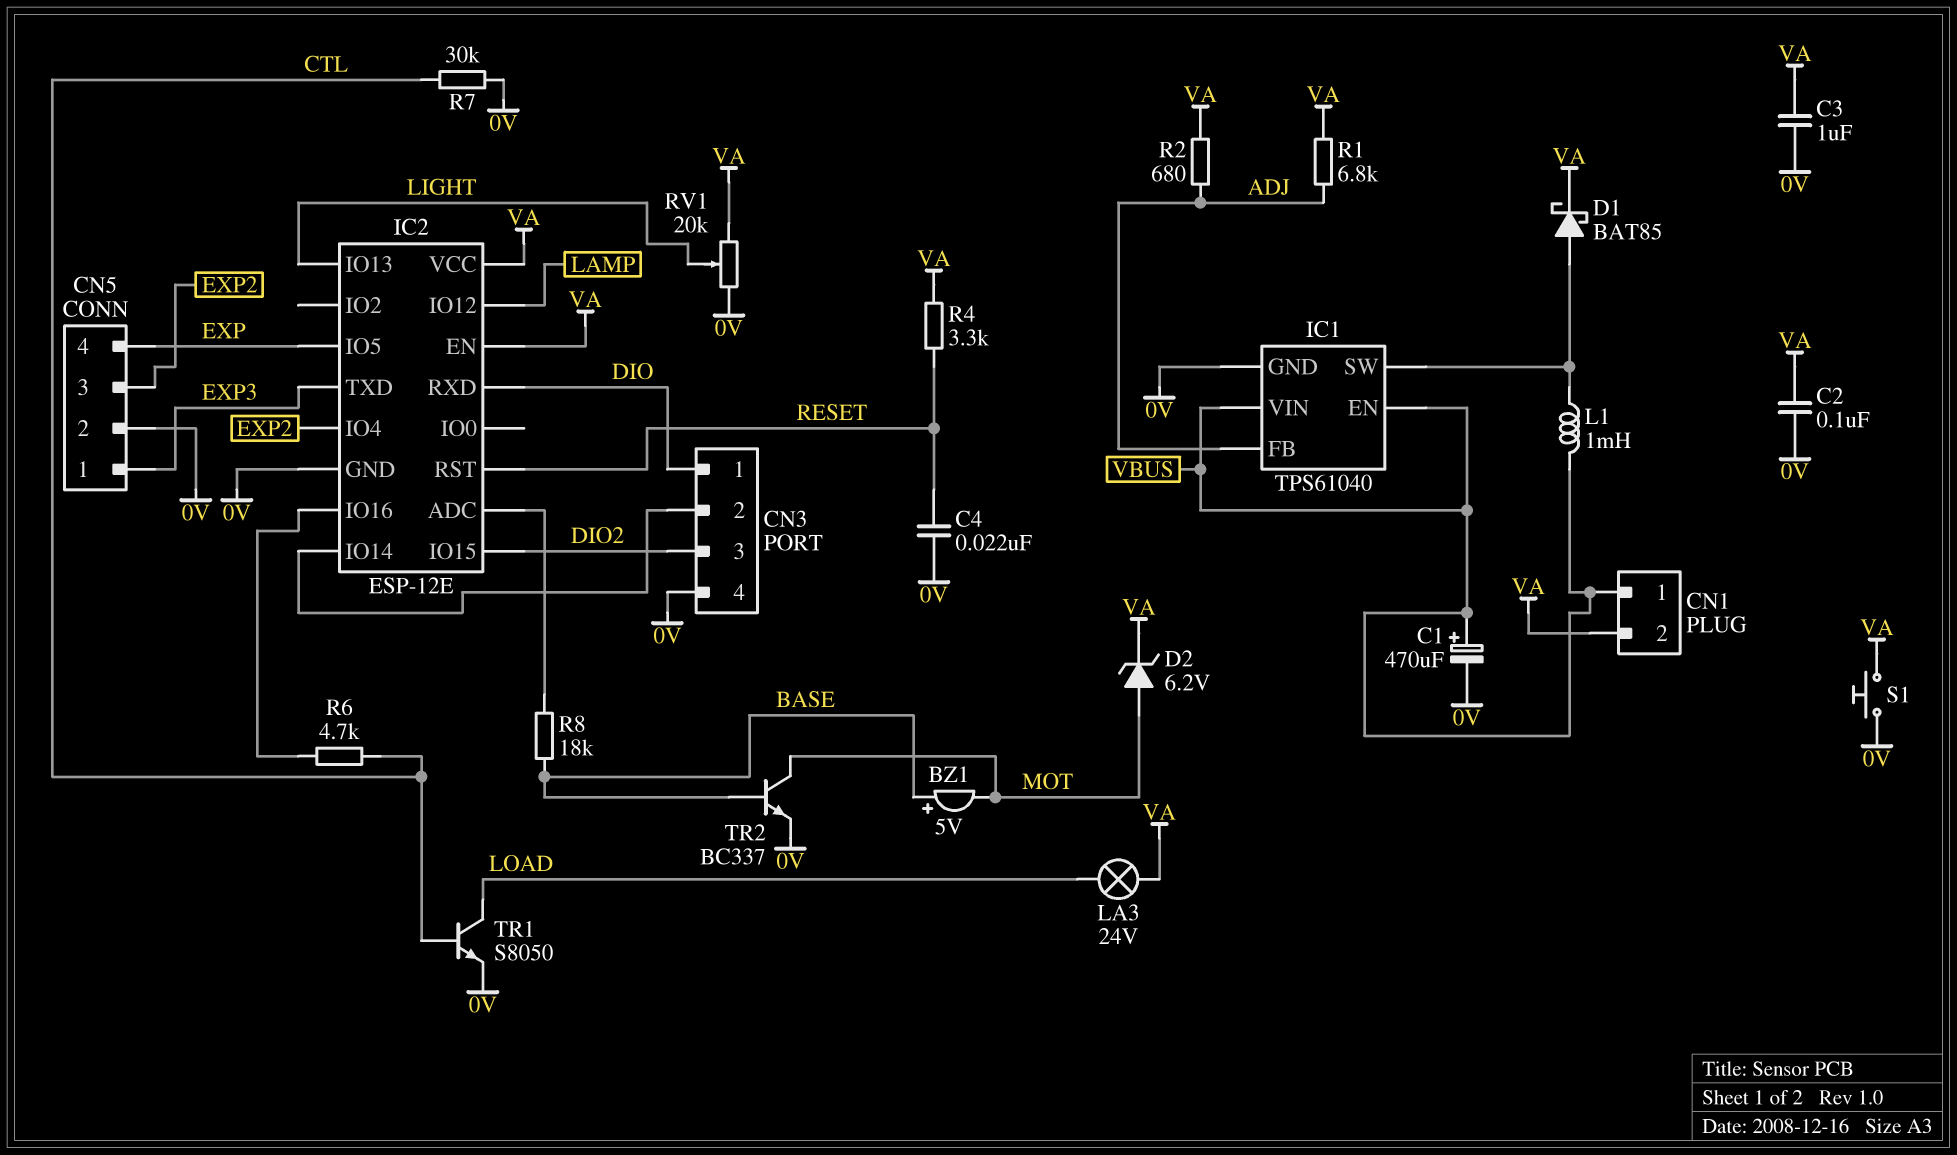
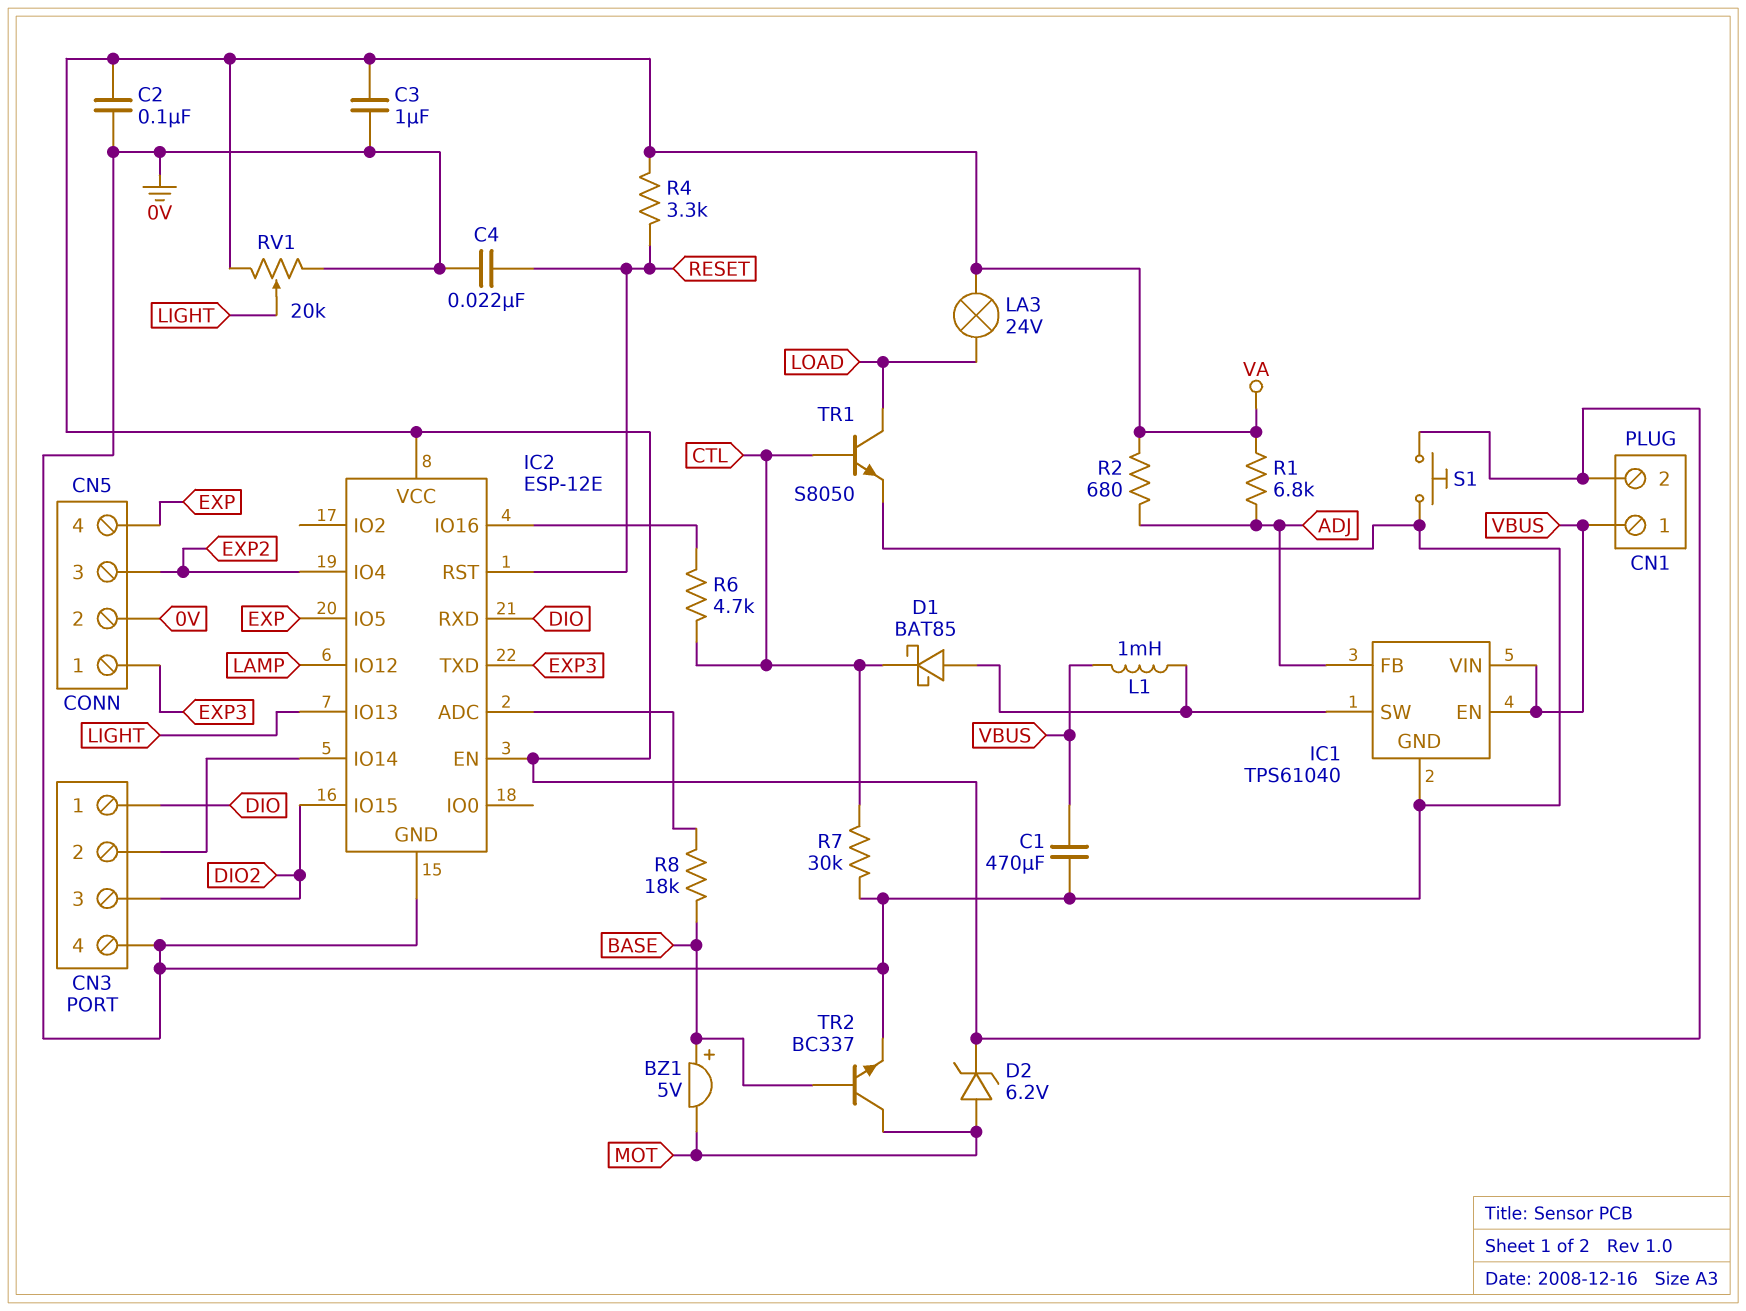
C1: 470uF (plus VBUS, minus 0V) -> 470uF (0V, VBUS)
D1: schottky BAT85 (A IC1/SW, K VA) -> schottky BAT85 (A IC1/SW, K CTL)

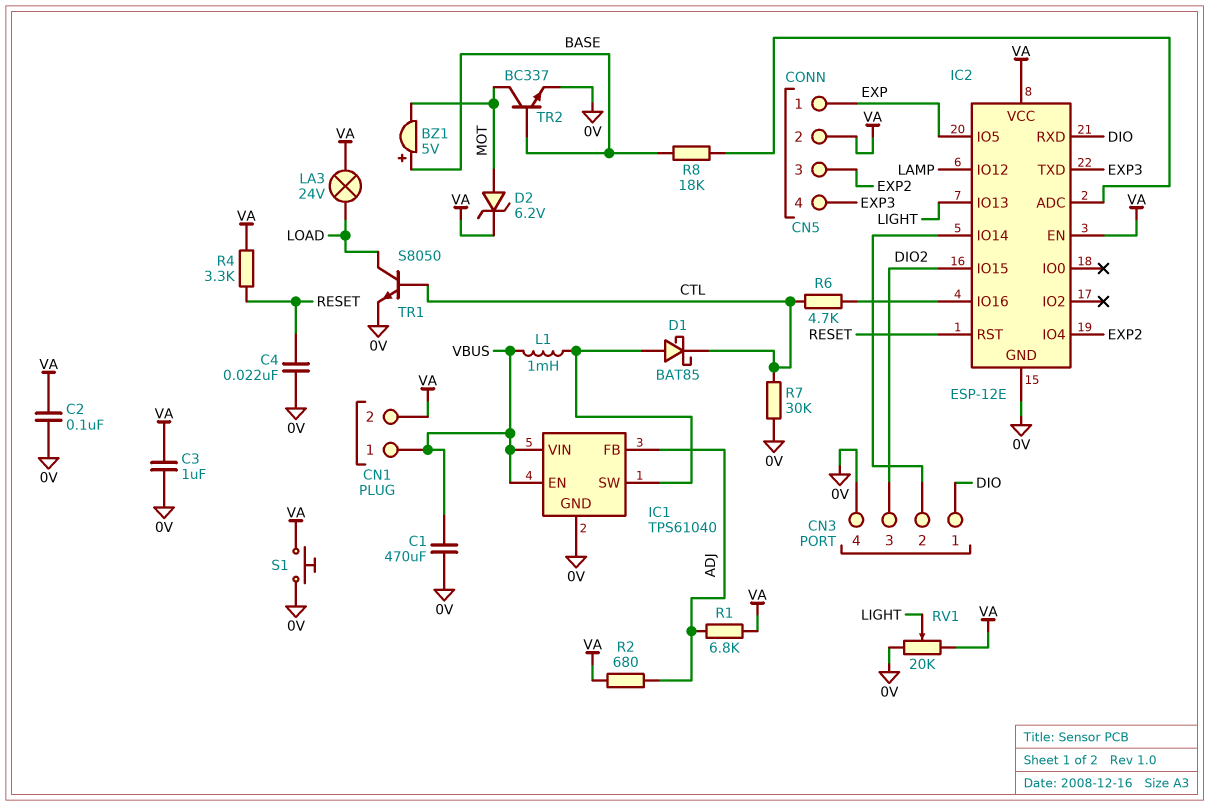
CN5 pin 1: EXP3 -> EXP
CN5 pin 2: 0V -> VA
CN5 pin 4: EXP -> EXP3

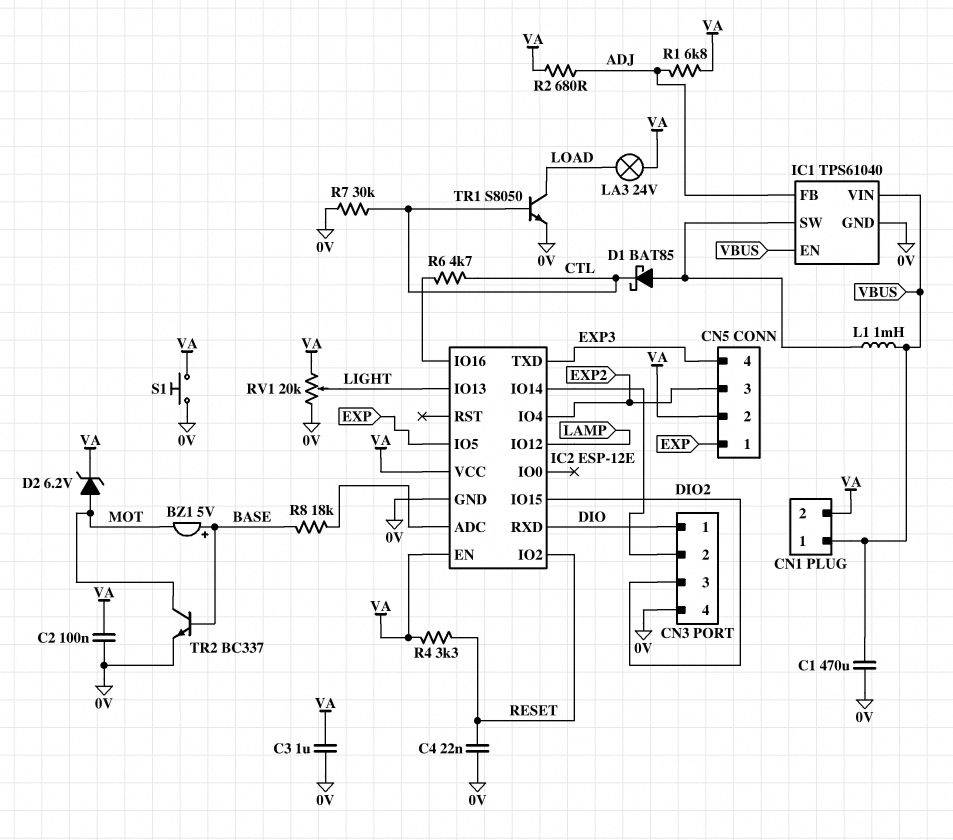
IC2 pin IO2: none -> RESET
IC2 pin RST: RESET -> none

